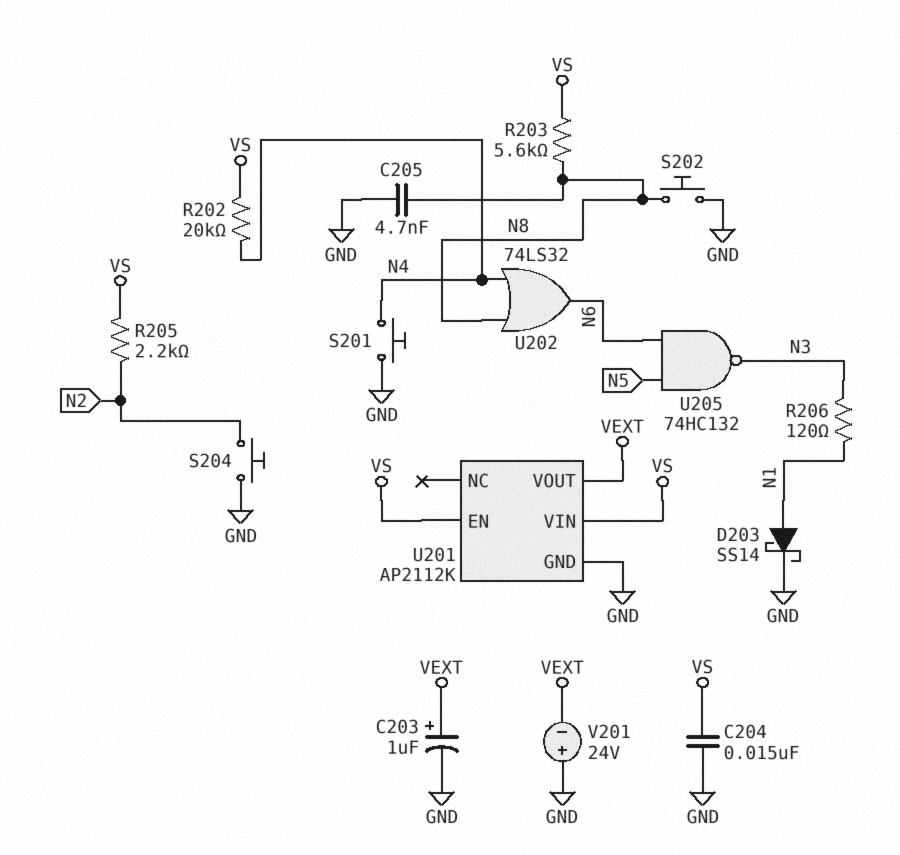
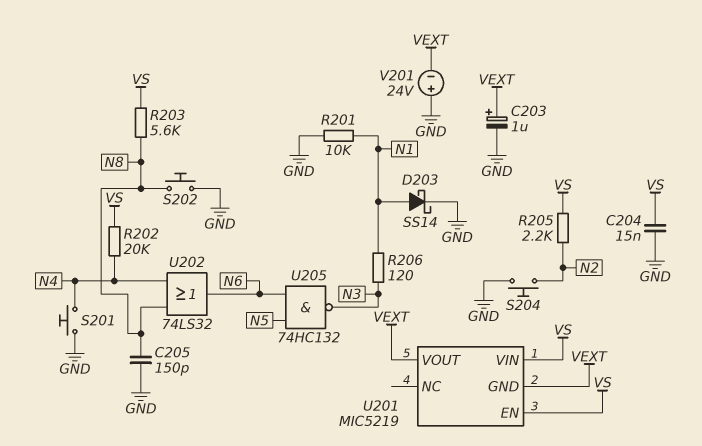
C205: 4.7nF (GND, N8) -> 150pF (GND, N8)
R201: none -> 10k (GND, N1)
U201: AP2112K -> MIC5219
U201 pin GND: GND -> VEXT

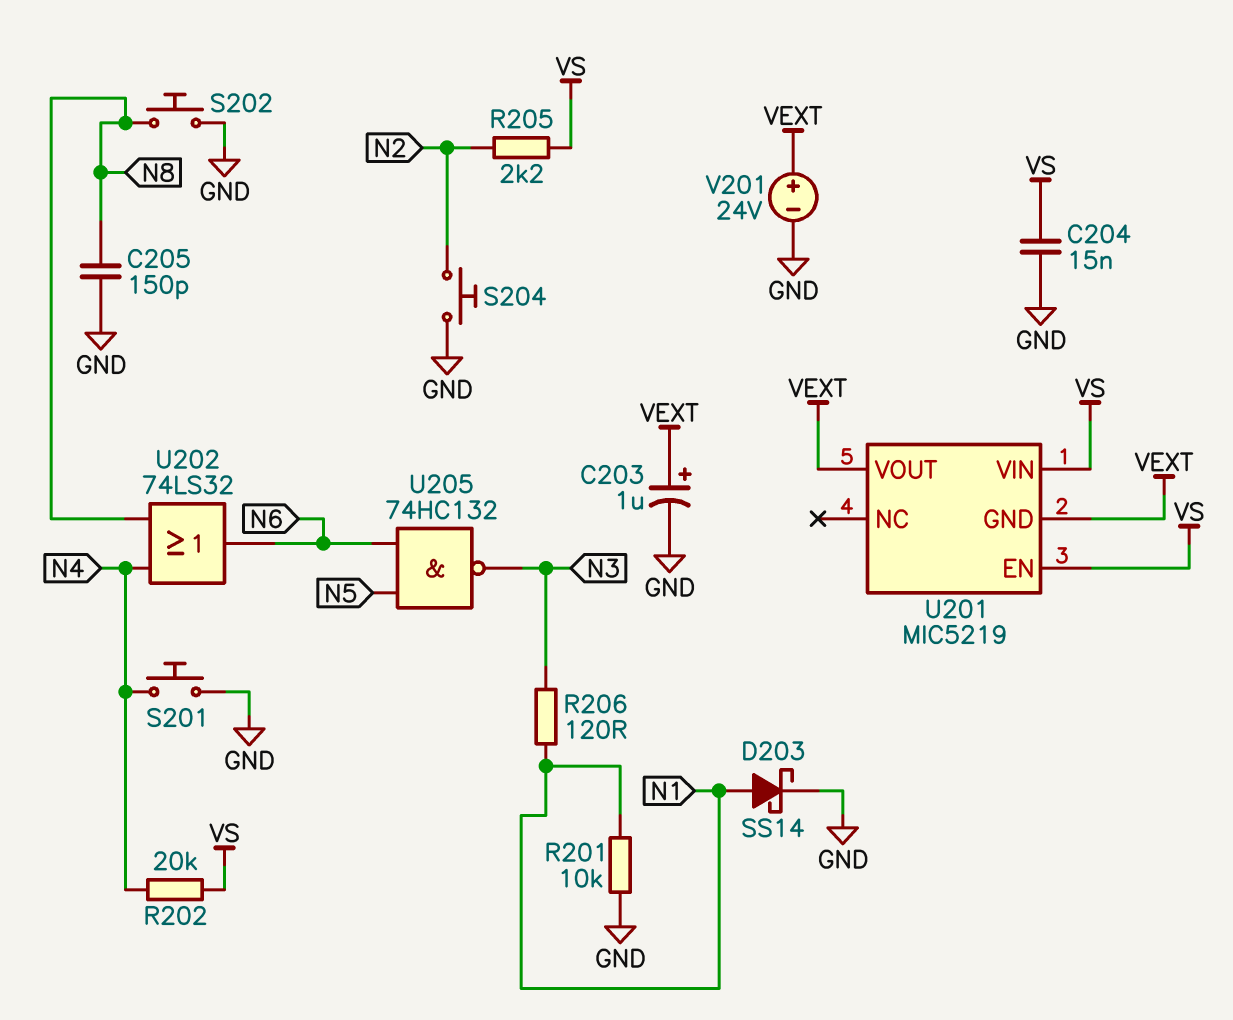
R203: 5.6k (N8, VS) -> none
V201: 24V (plus GND, minus VEXT) -> 24V (plus VEXT, minus GND)

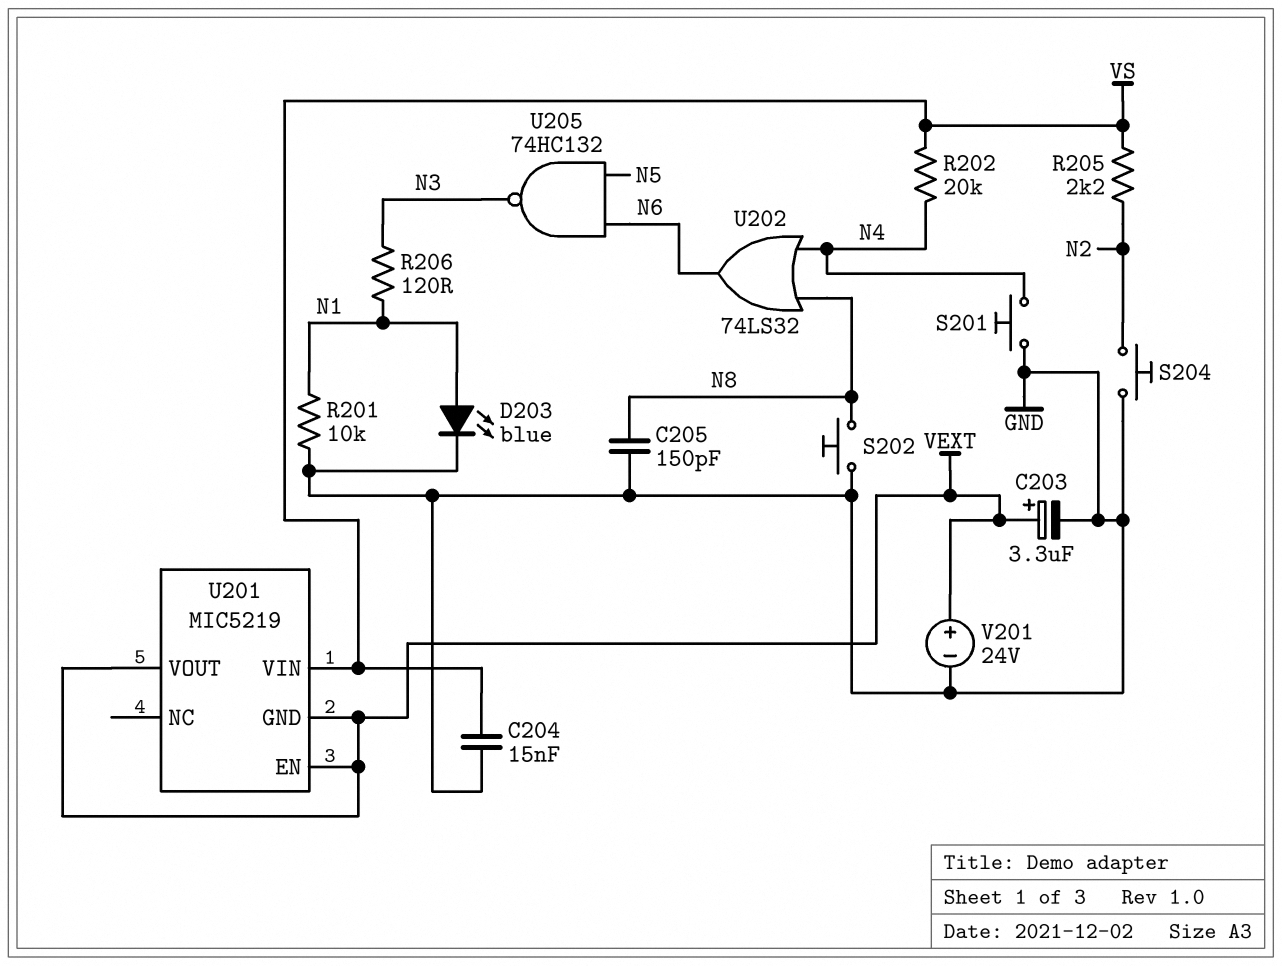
C203: 1uF (plus VEXT, minus GND) -> 3.3uF (plus VEXT, minus GND)
D203: schottky SS14 (A N1, K GND) -> LED blue (A N1, K GND)
U201 pin EN: VS -> VEXT

